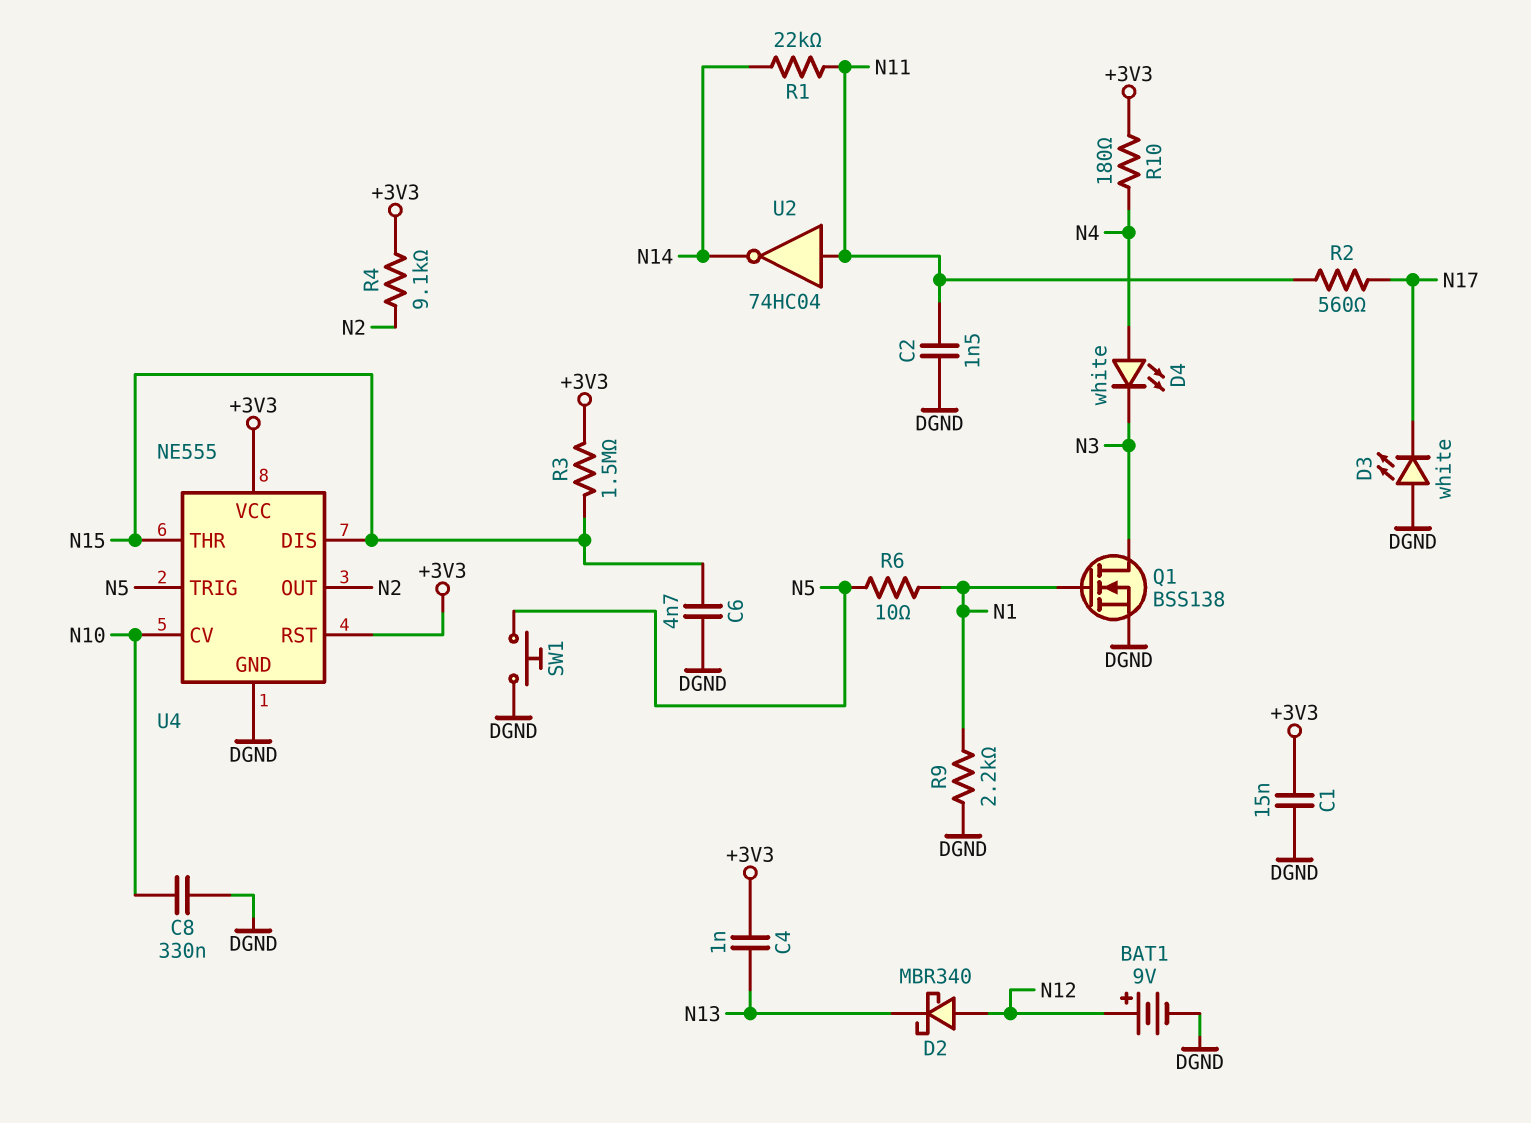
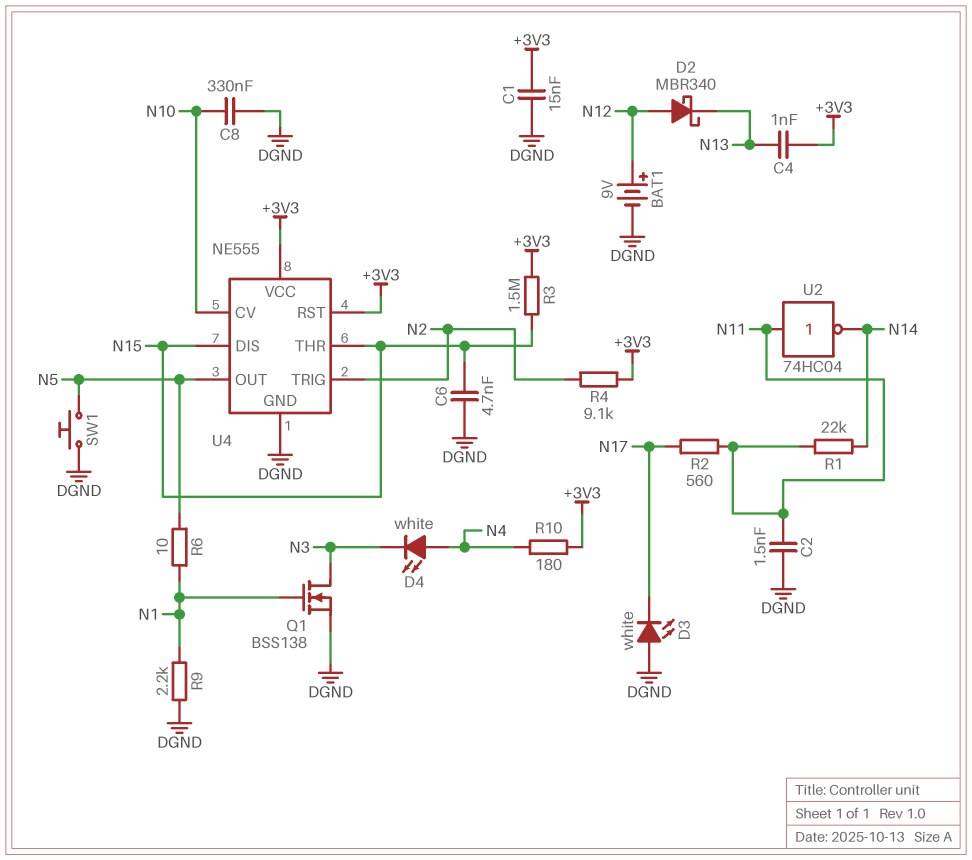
U4 pin OUT: N2 -> N5
U4 pin TRIG: N5 -> N2

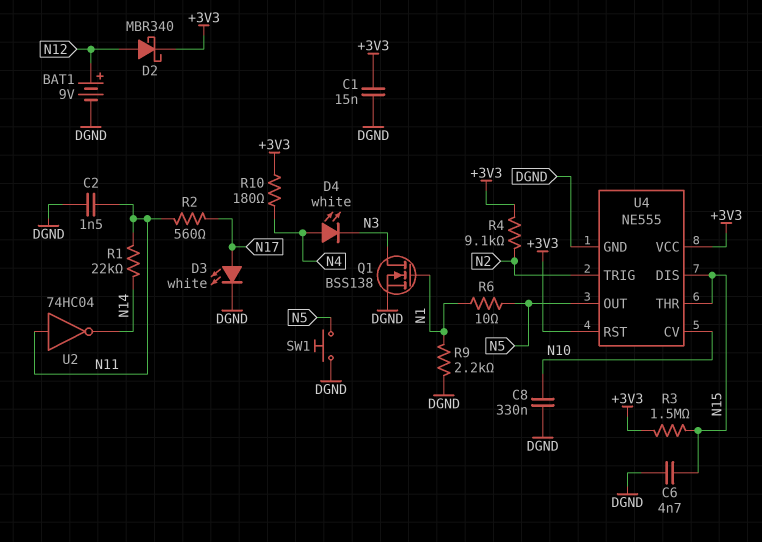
C4: 1nF (+3V3, N13) -> none
D2: schottky MBR340 (A N12, K N13) -> schottky MBR340 (A N12, K +3V3)
D3: LED white (A DGND, K N17) -> LED white (A N17, K DGND)

